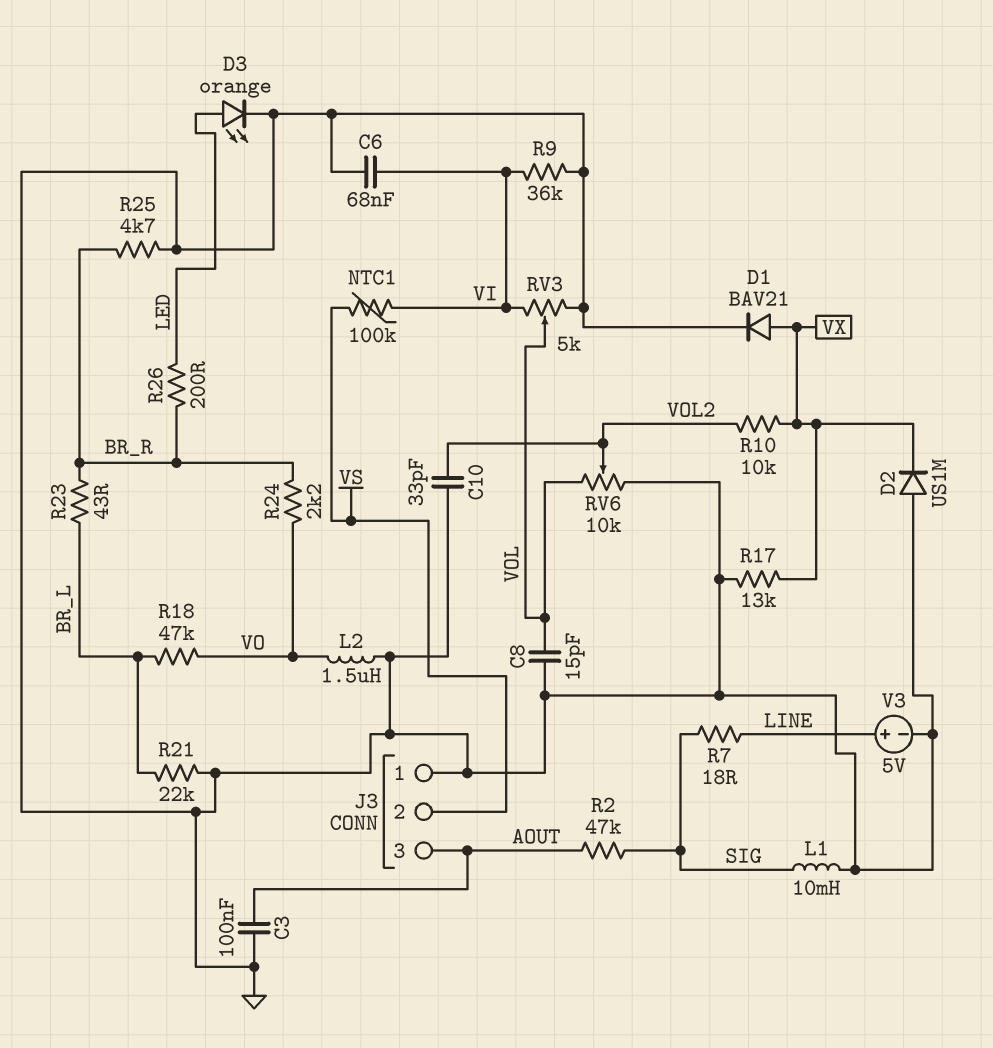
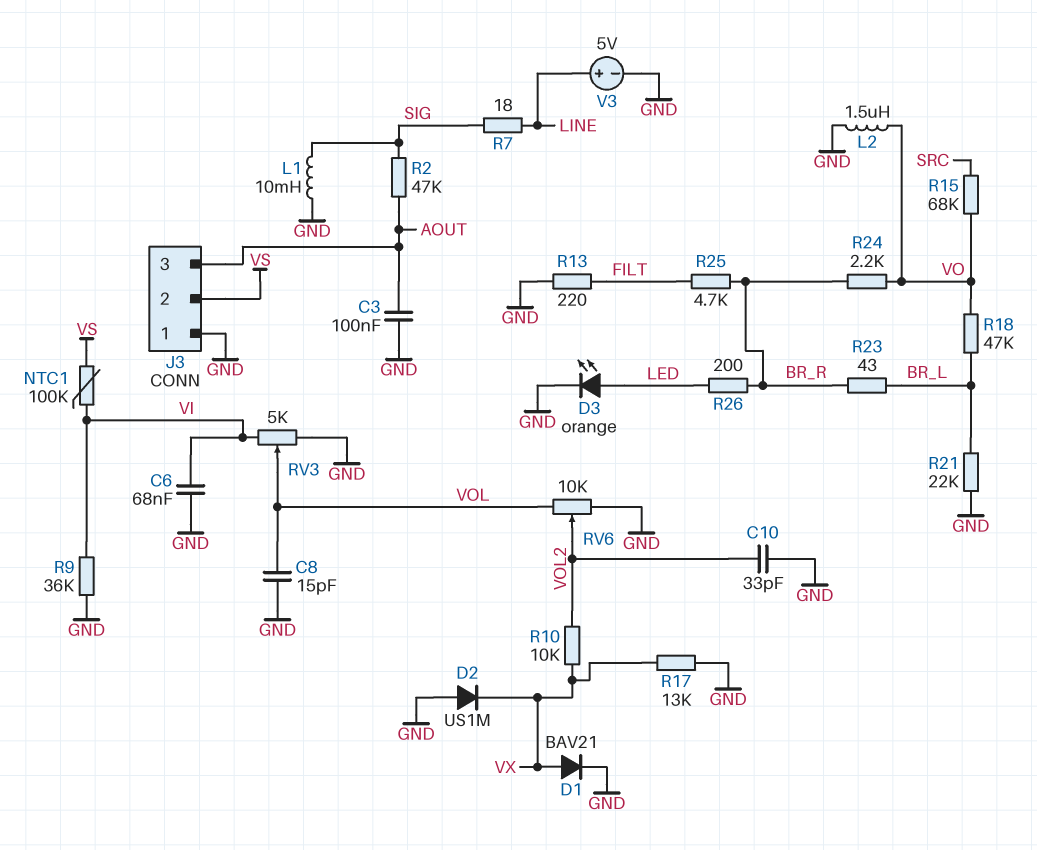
R13: none -> 220 (FILT, GND)
R15: none -> 68k (SRC, VO)
R25: 4.7k (BR_R, GND) -> 4.7k (BR_R, FILT)

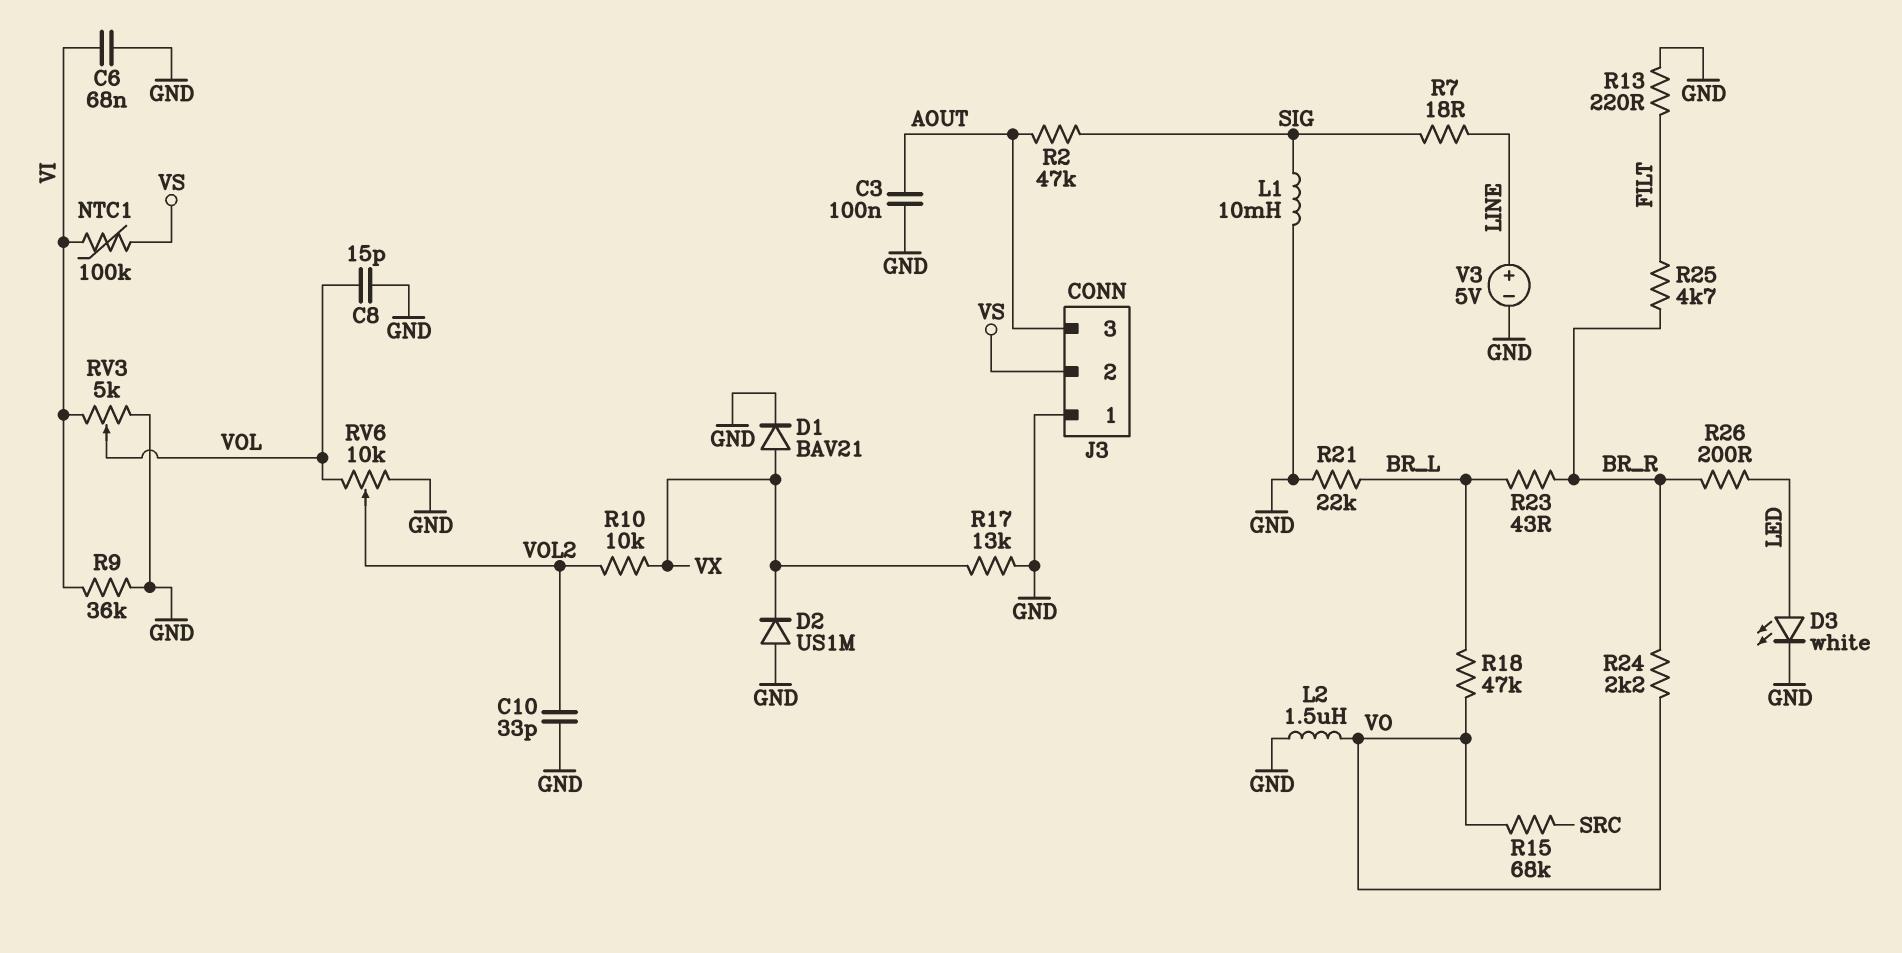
D3: LED orange (A LED, K GND) -> LED white (A LED, K GND)

